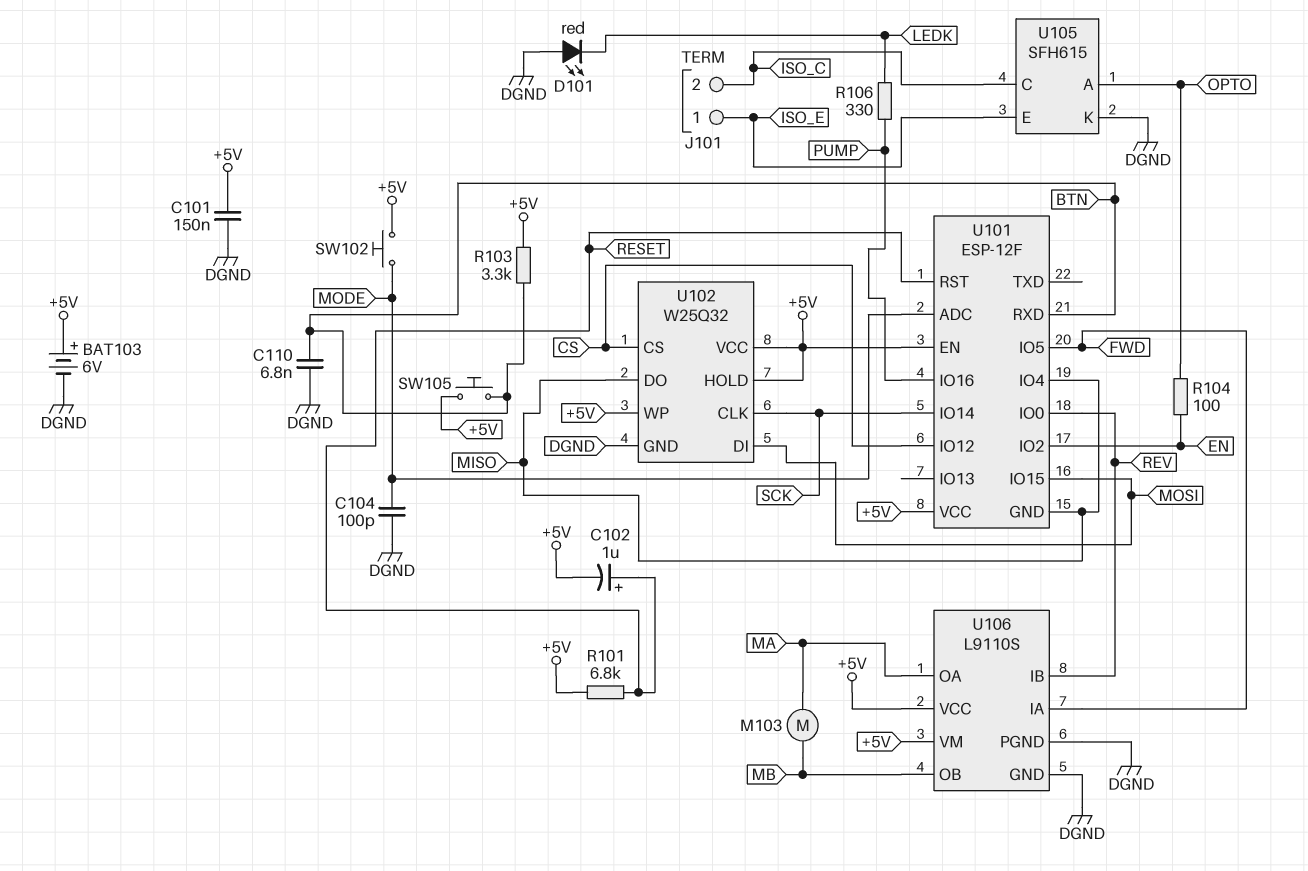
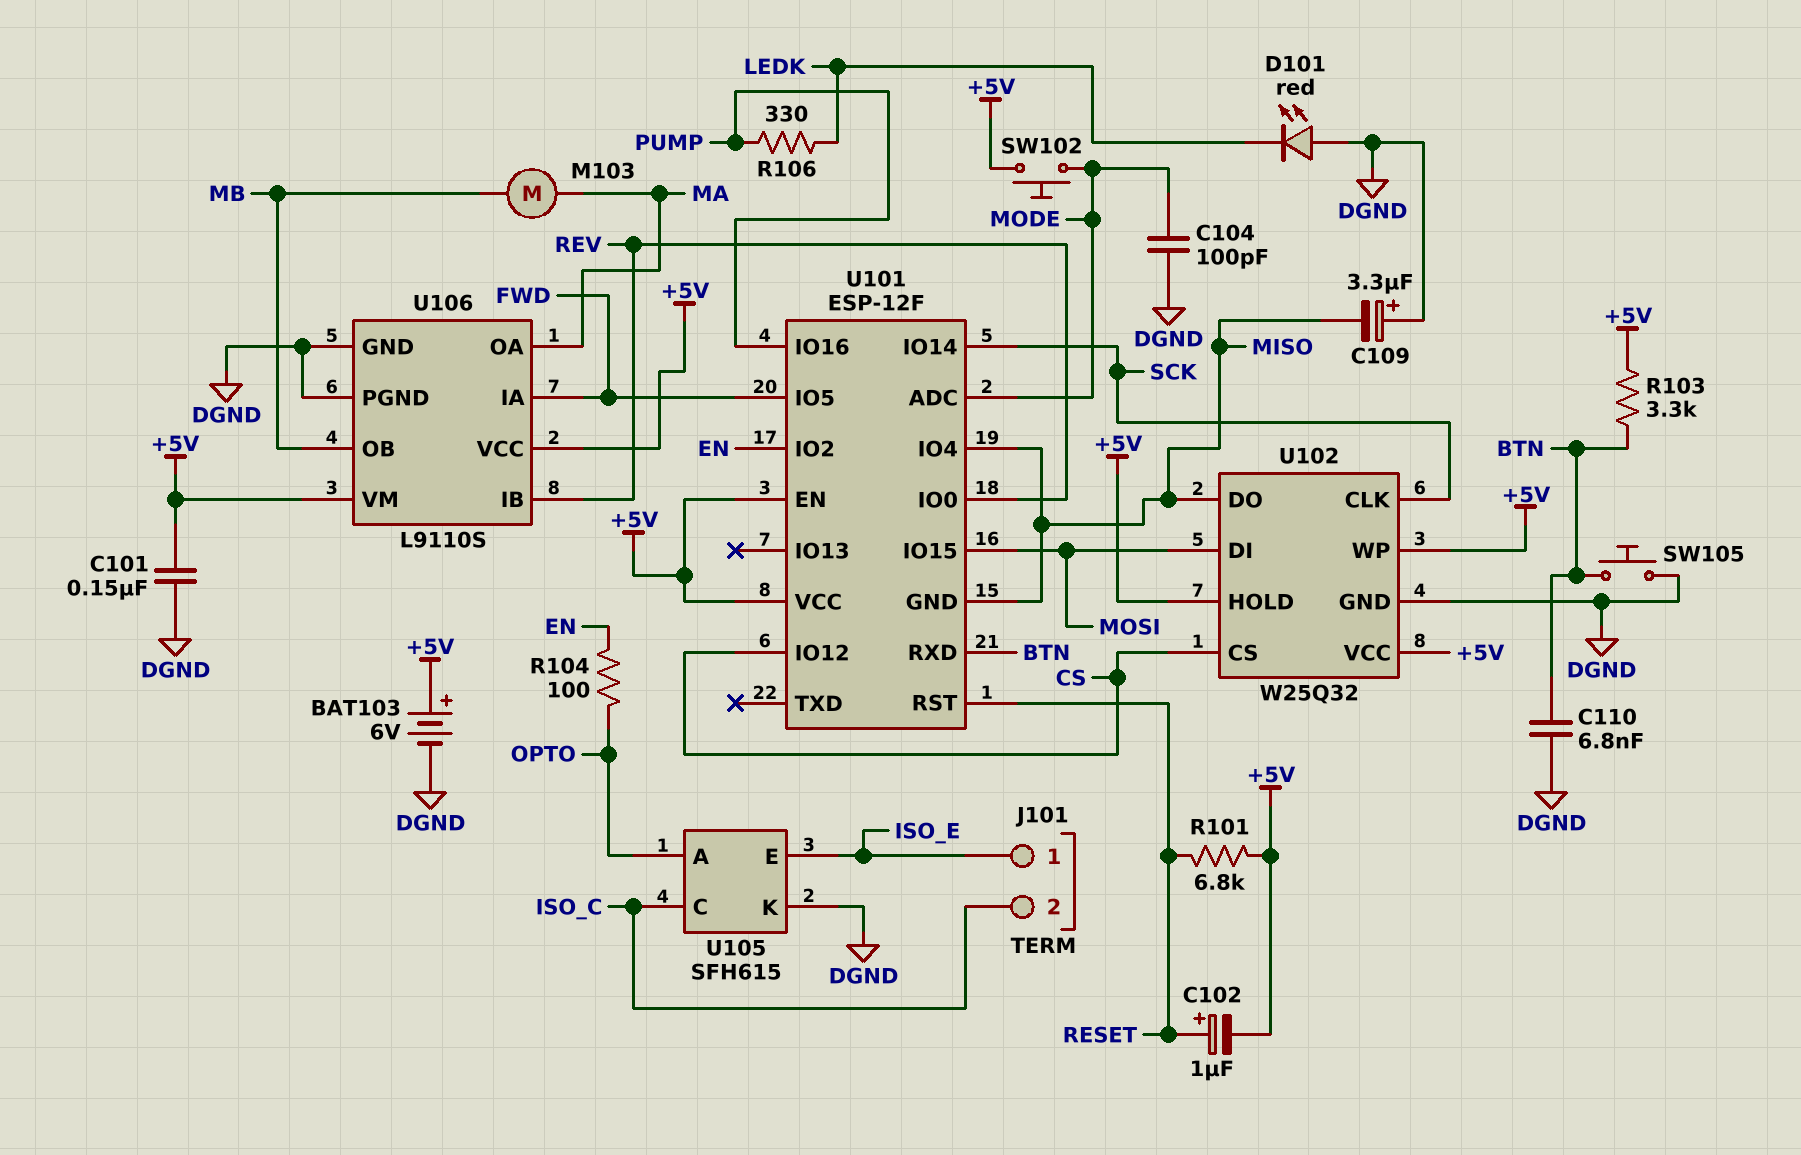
C109: none -> 3.3uF (plus DGND, minus MISO)
SW105: button (+5V, BTN) -> button (BTN, DGND)

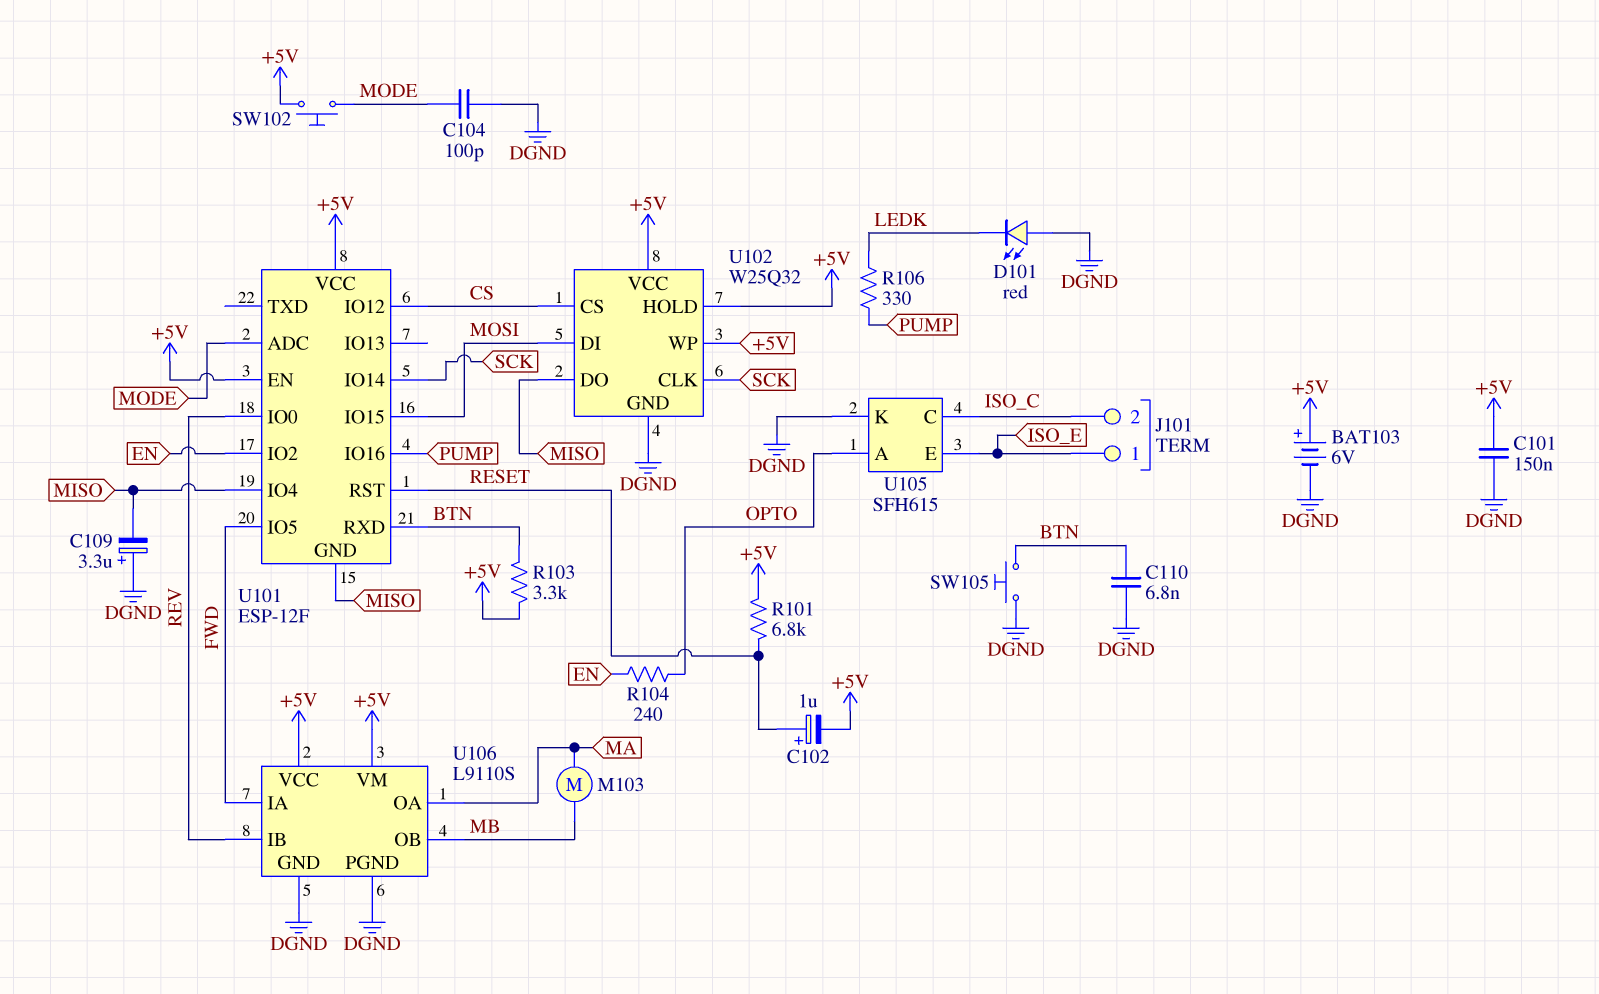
R104: 100 (EN, OPTO) -> 240 (EN, OPTO)

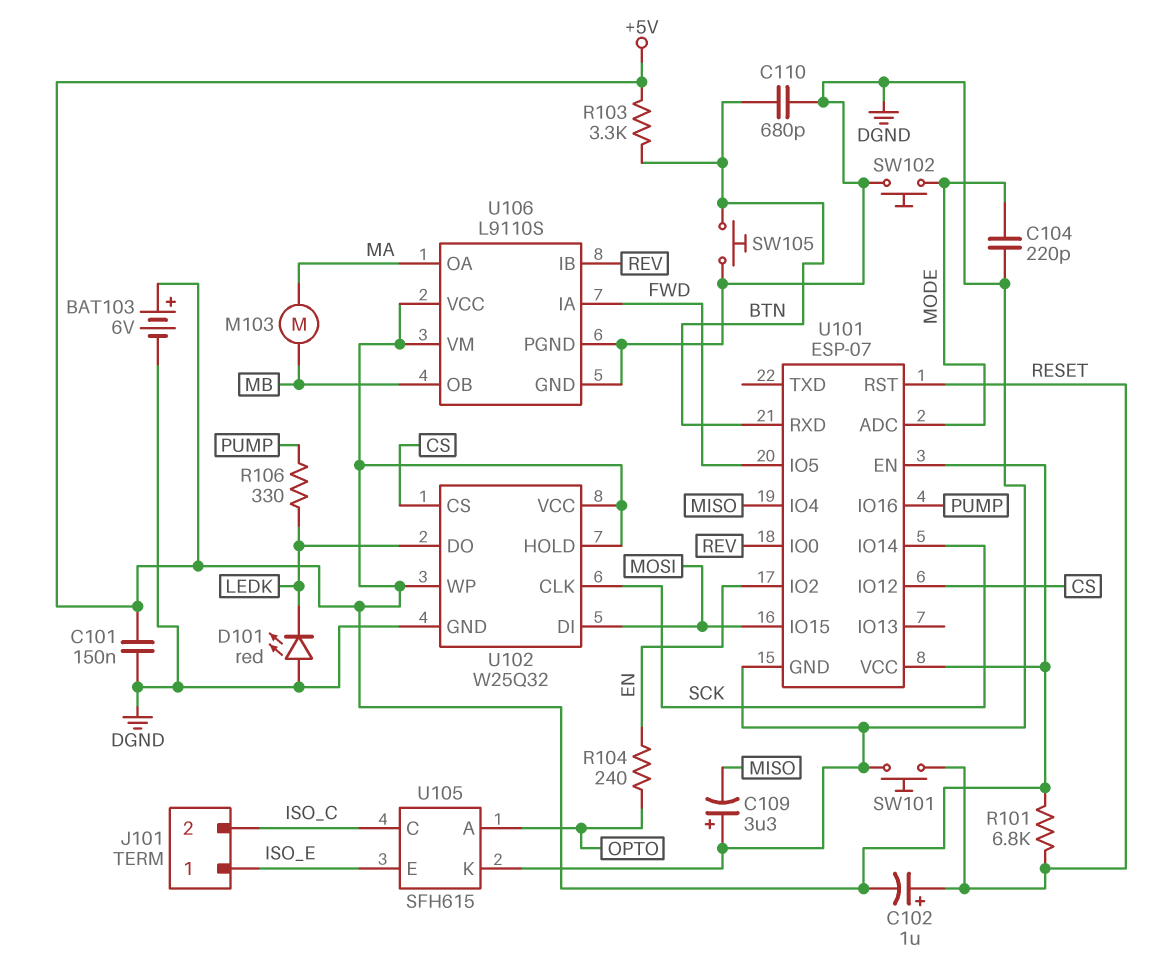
C104: 100pF (DGND, MODE) -> 220pF (DGND, MODE)
C110: 6.8nF (BTN, DGND) -> 680pF (BTN, DGND)
SW101: none -> button (DGND, RESET)
SW102: button (+5V, MODE) -> button (DGND, MODE)
U101: ESP-12F -> ESP-07
U101 pin GND: MISO -> DGND
U102 pin DO: MISO -> LEDK

